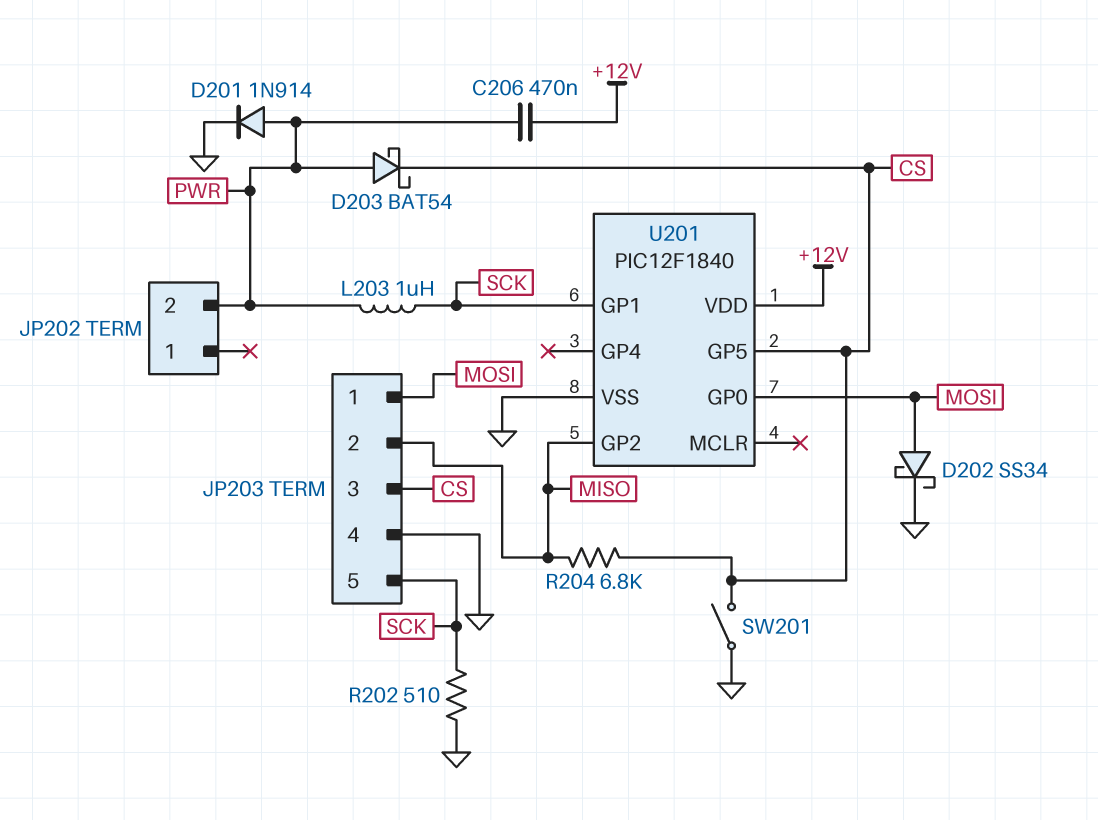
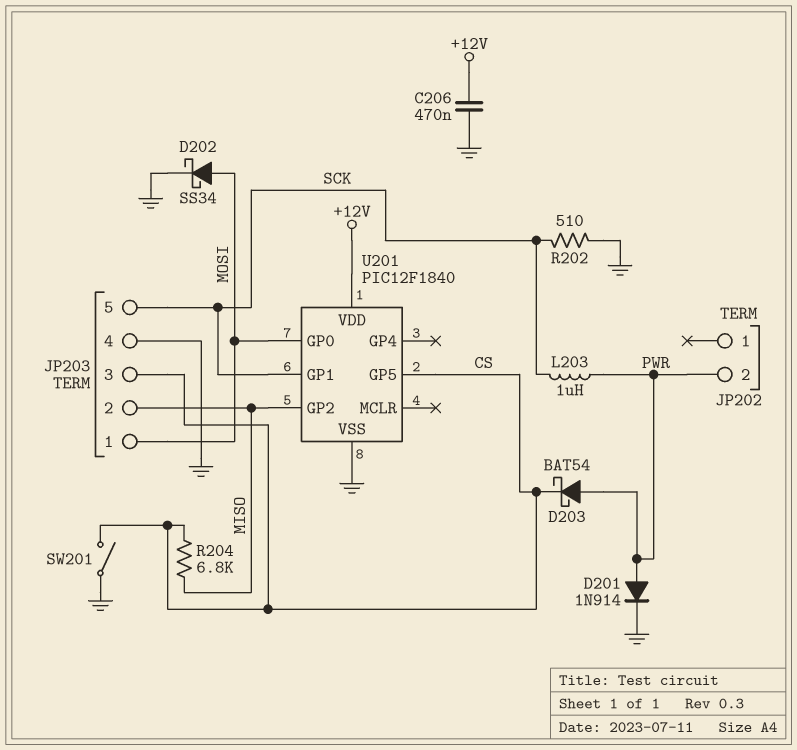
C206: 470nF (+12V, PWR) -> 470nF (+12V, GND)

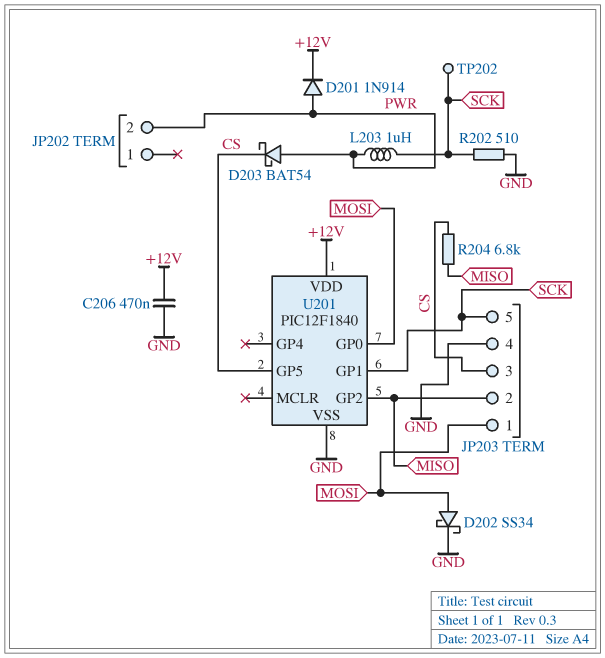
D201: diode 1N914 (A PWR, K GND) -> diode 1N914 (A PWR, K +12V)
SW201: switch (CS, GND) -> none
TP202: none -> test point (SCK)

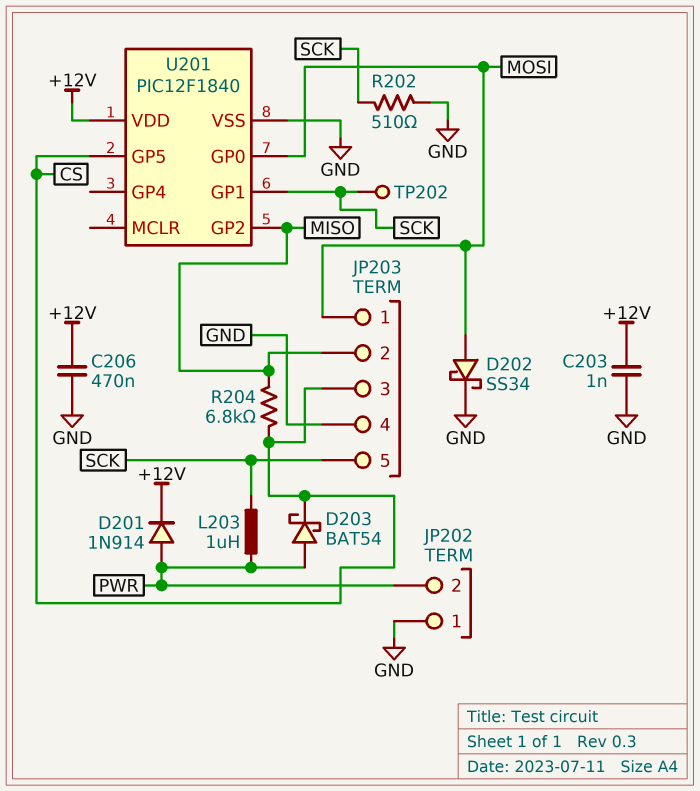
C203: none -> 1nF (+12V, GND)
JP202 pin 1: none -> GND

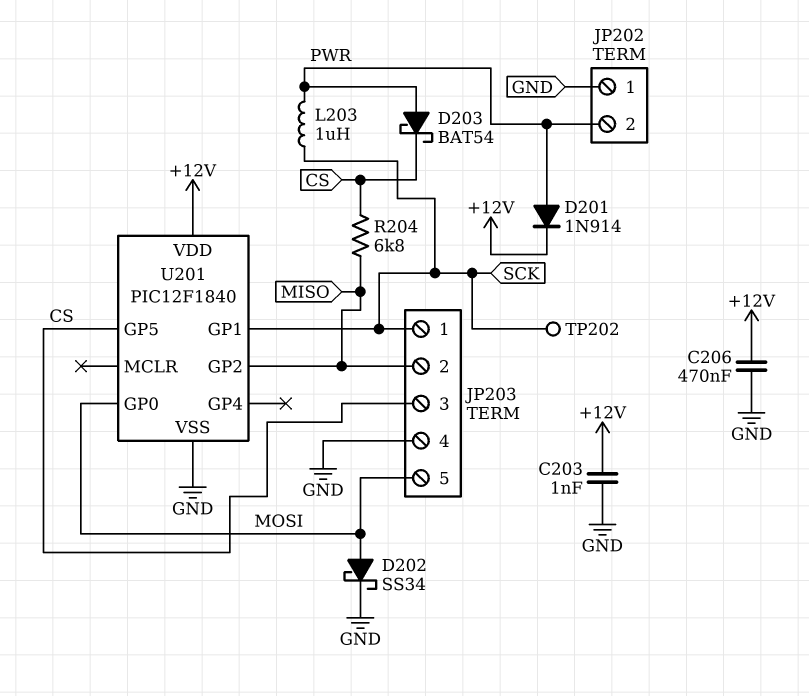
JP203 pin 1: MOSI -> SCK
JP203 pin 5: SCK -> MOSI
R202: 510 (GND, SCK) -> none

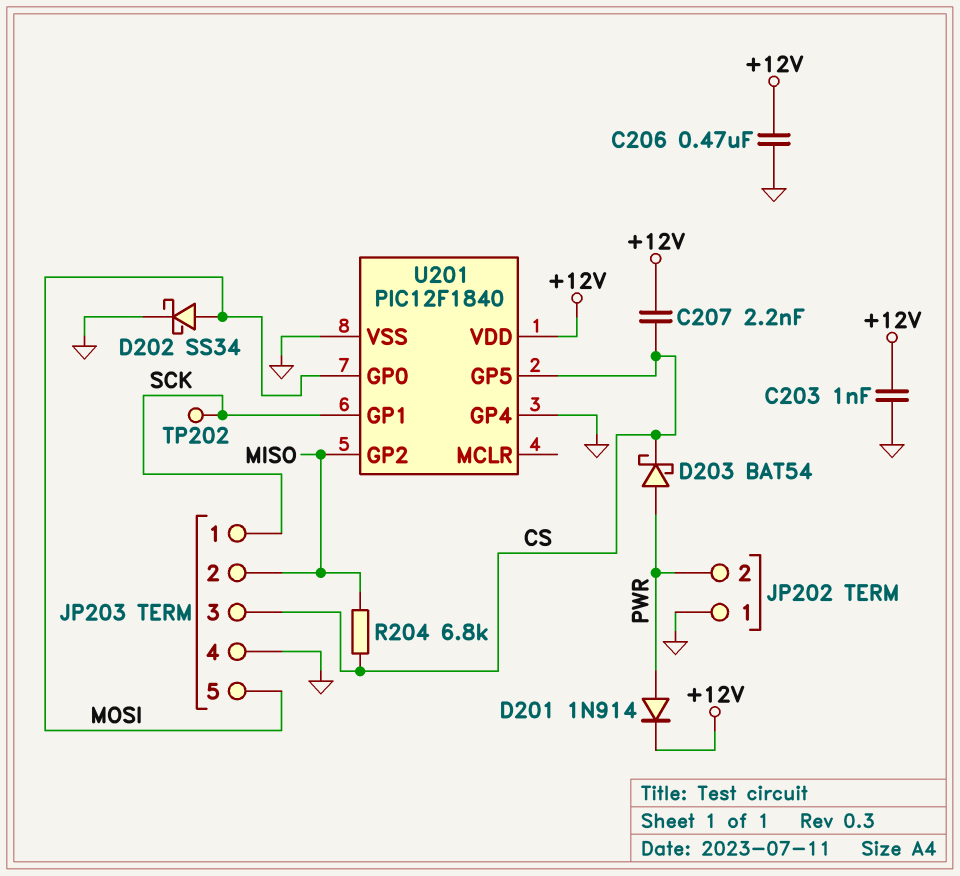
C207: none -> 2.2nF (+12V, CS)
L203: 1uH (PWR, SCK) -> none
U201 pin GP4: none -> GND

